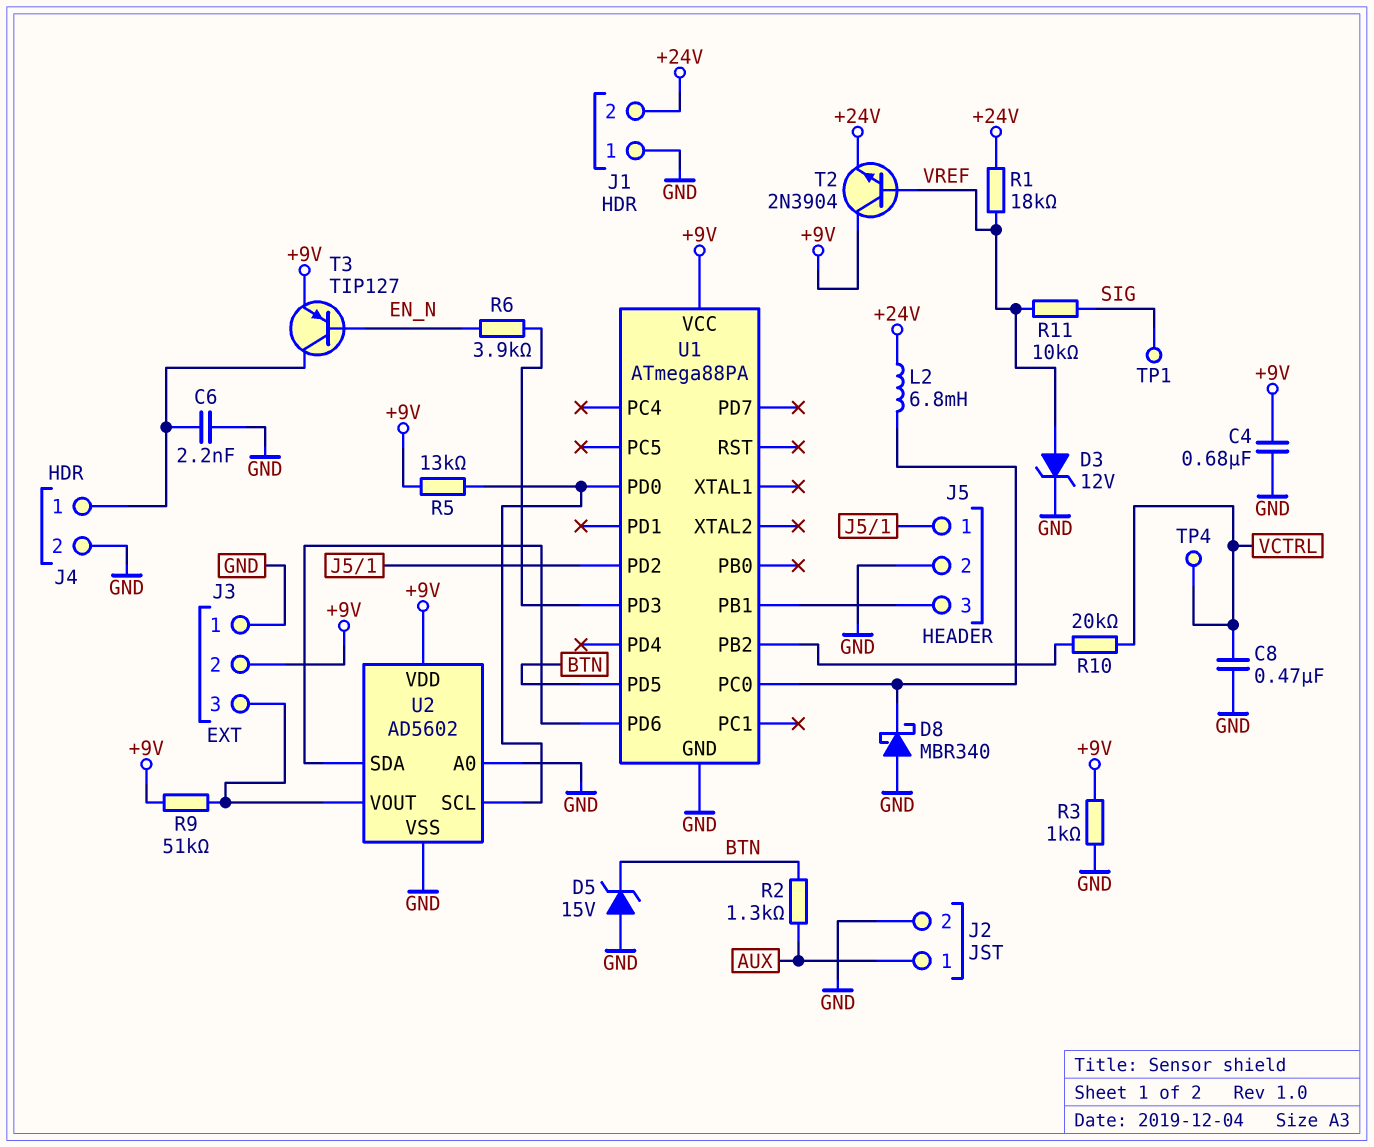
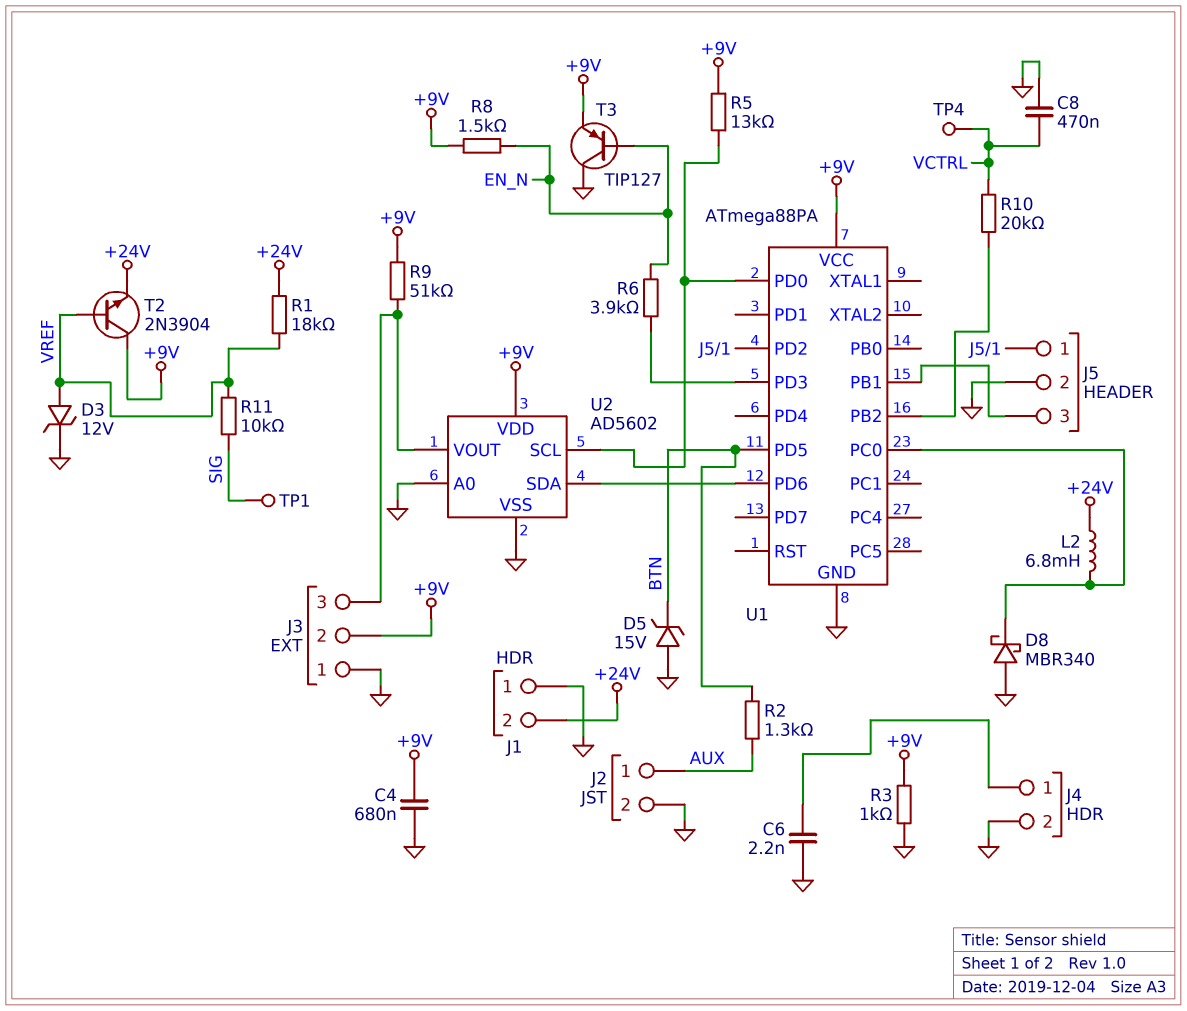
R8: none -> 1.5k (+9V, EN_N)
T3: PNP TIP127 (B EN_N, C J4/1, E +9V) -> PNP TIP127 (B EN_N, C GND, E +9V)

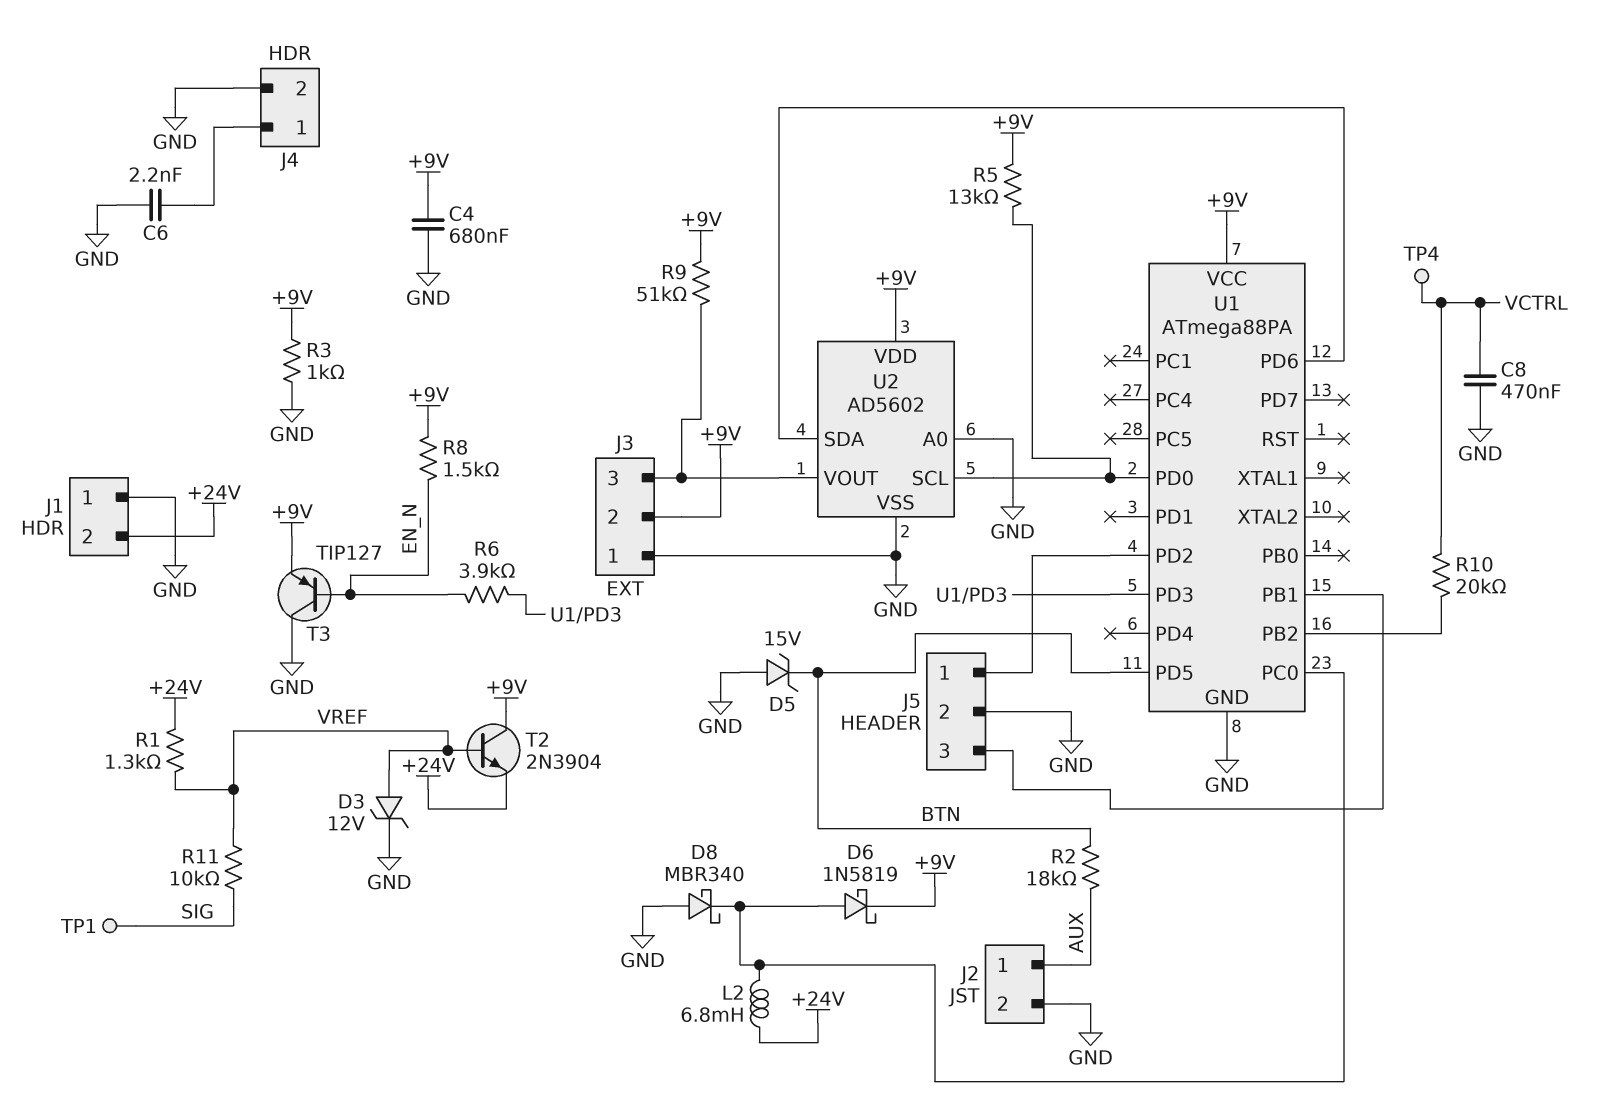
D6: none -> schottky 1N5819 (A U1/PC0, K +9V)
R1: 18k (+24V, VREF) -> 1.3k (+24V, VREF)
R2: 1.3k (AUX, BTN) -> 18k (AUX, BTN)

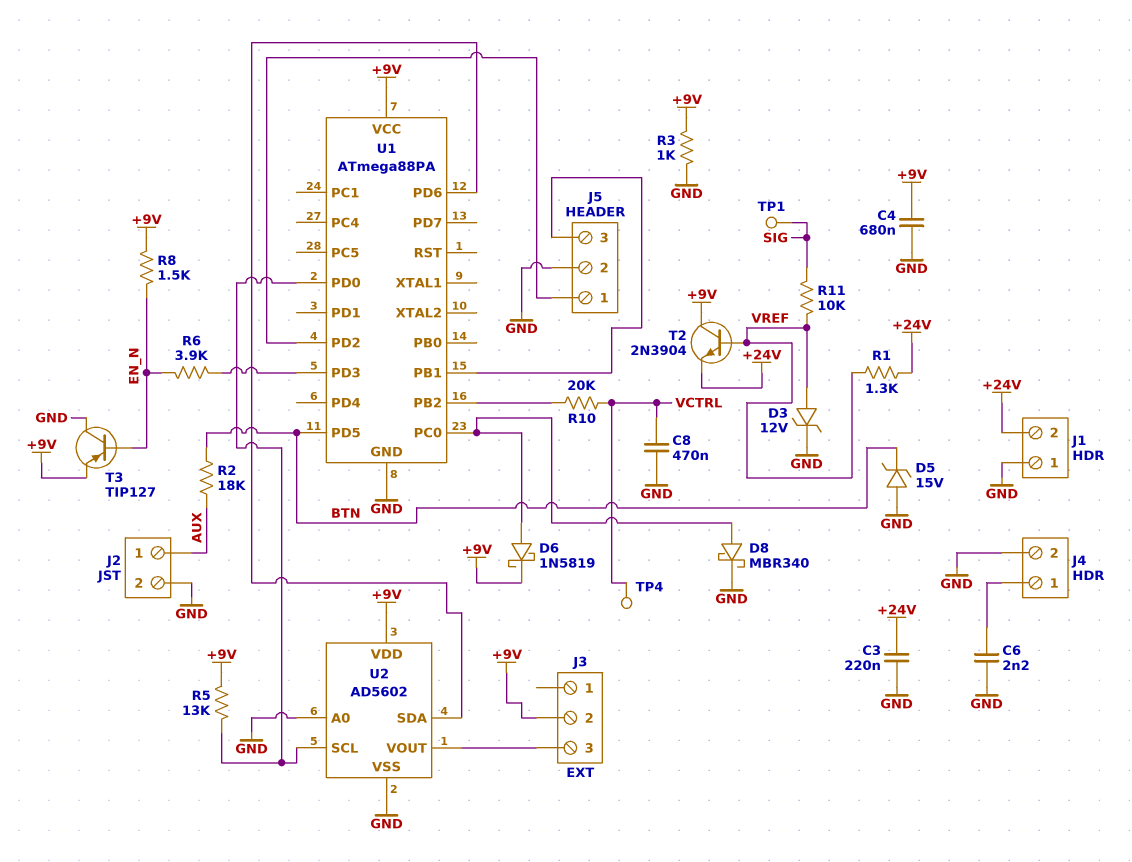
C3: none -> 220nF (+24V, GND)
D8: schottky MBR340 (A GND, K U1/PC0) -> schottky MBR340 (A U1/PC0, K GND)
J3 pin 1: GND -> none
L2: 6.8mH (+24V, U1/PC0) -> none
R9: 51k (+9V, J3/3) -> none

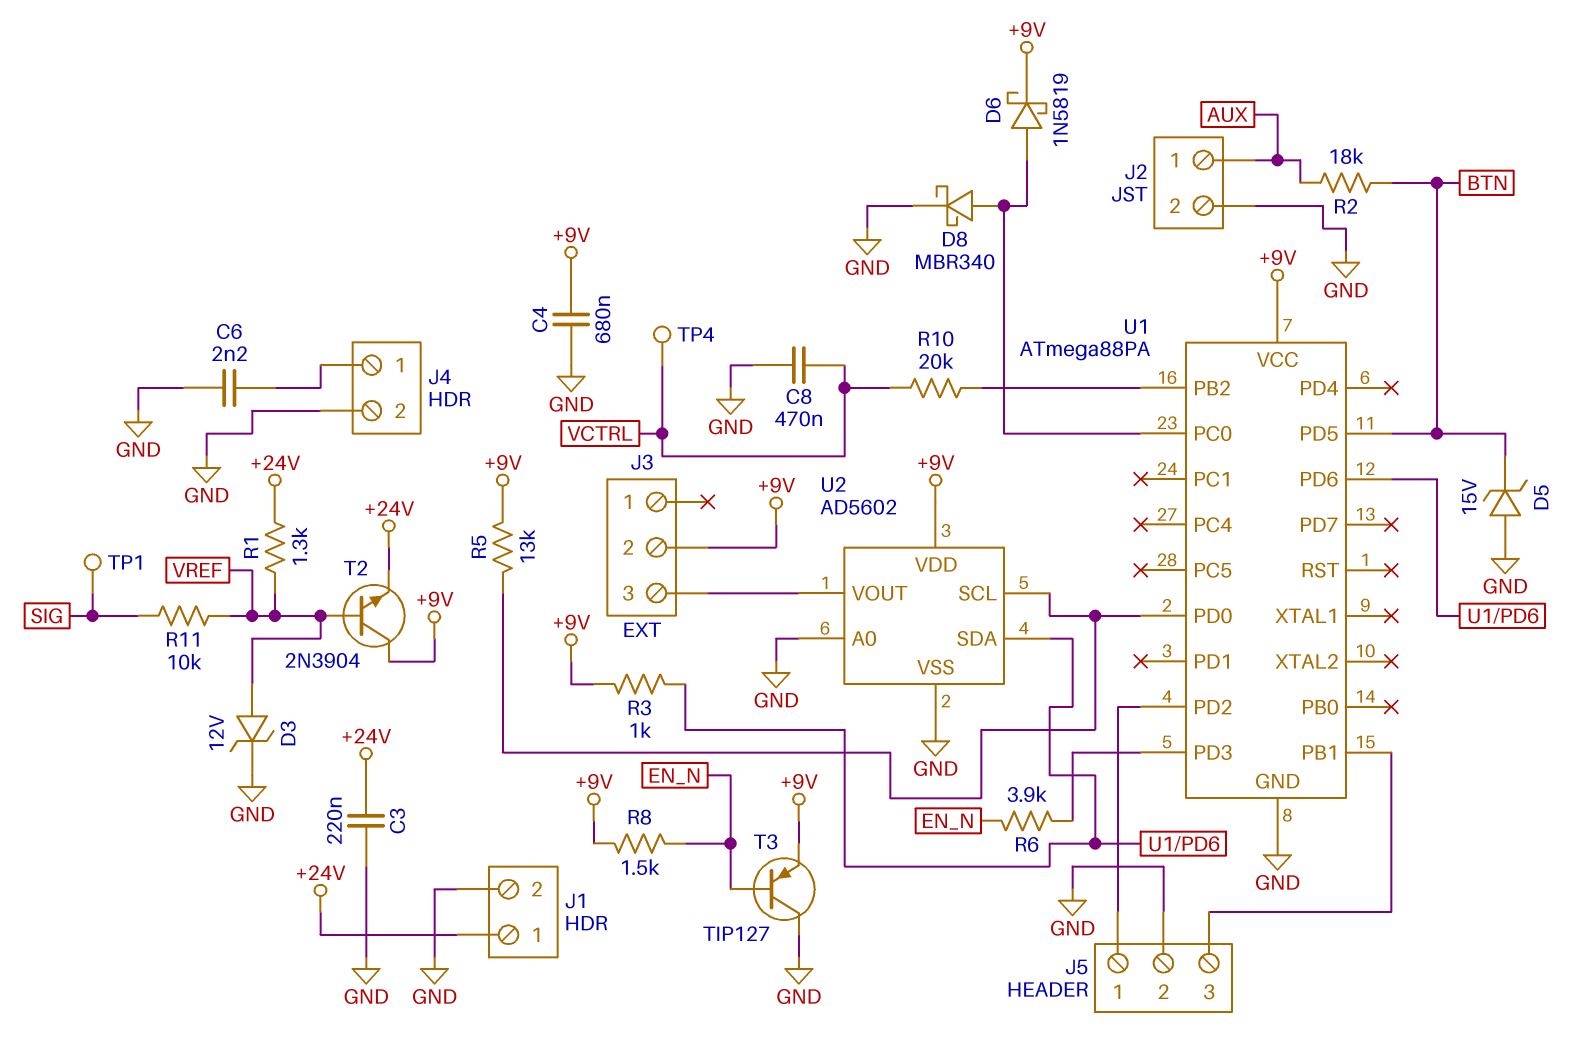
J1 pin 1: GND -> +24V
J1 pin 2: +24V -> GND
R3: 1k (+9V, GND) -> 1k (+9V, U1/PD6)

